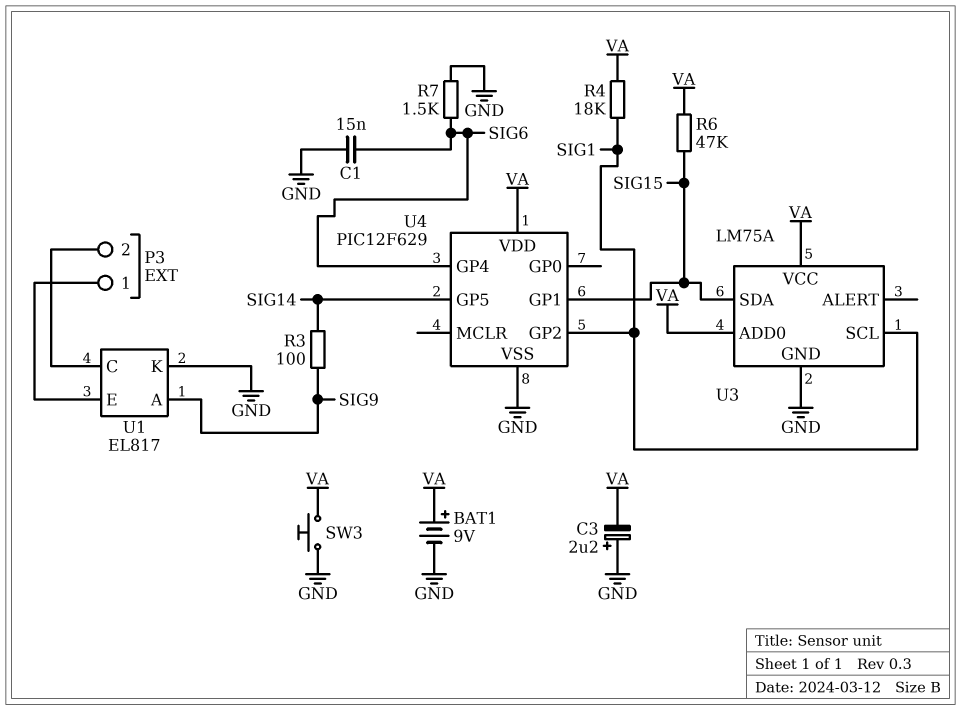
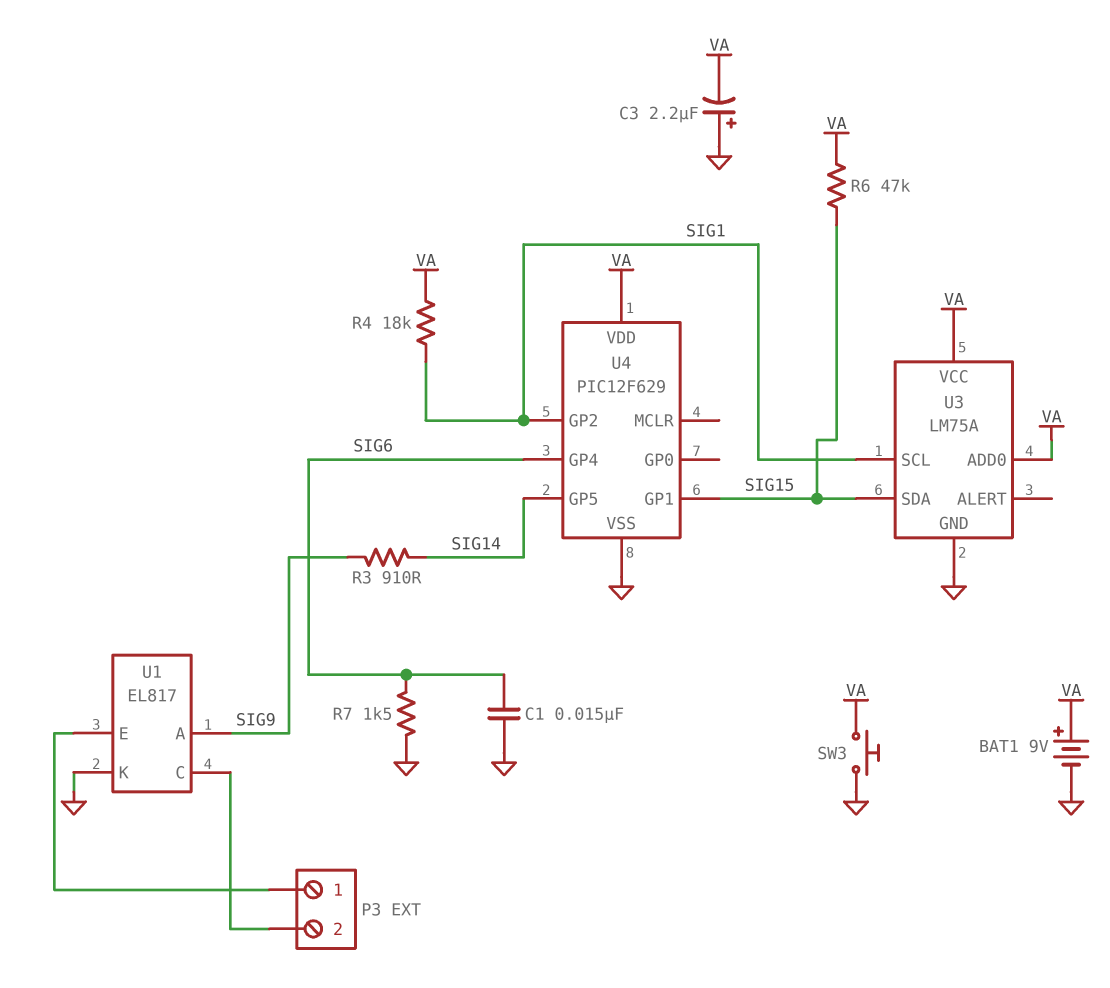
R3: 100 (SIG9, SIG14) -> 910 (SIG9, SIG14)

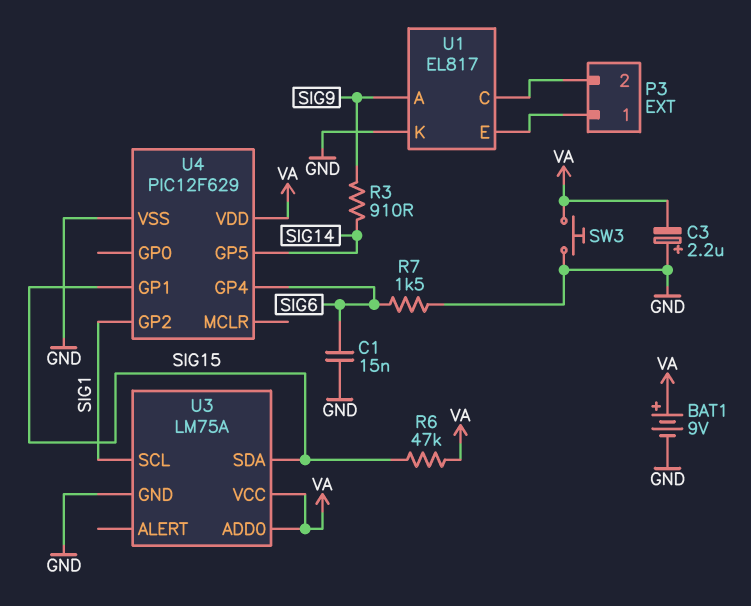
R4: 18k (SIG1, VA) -> none

